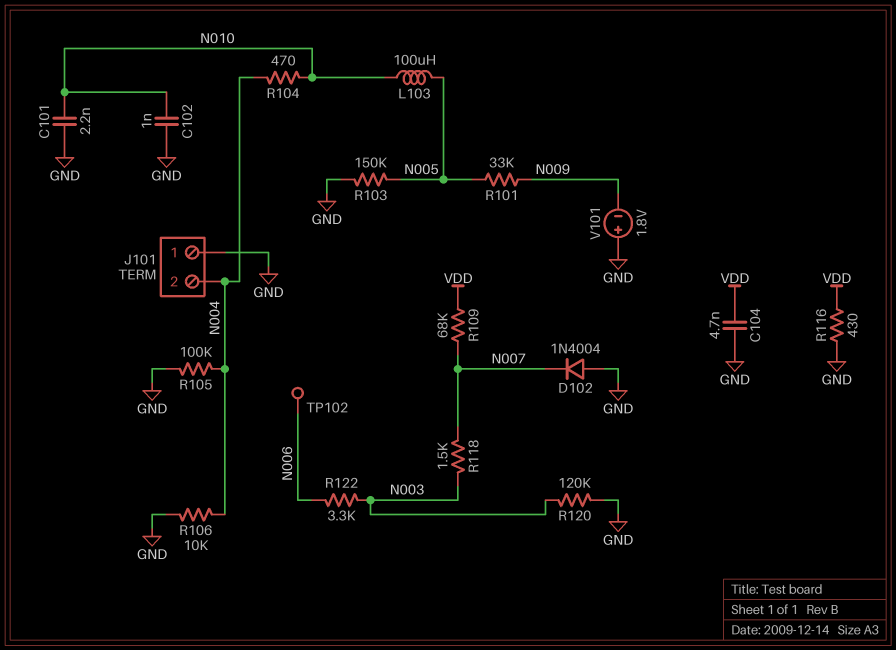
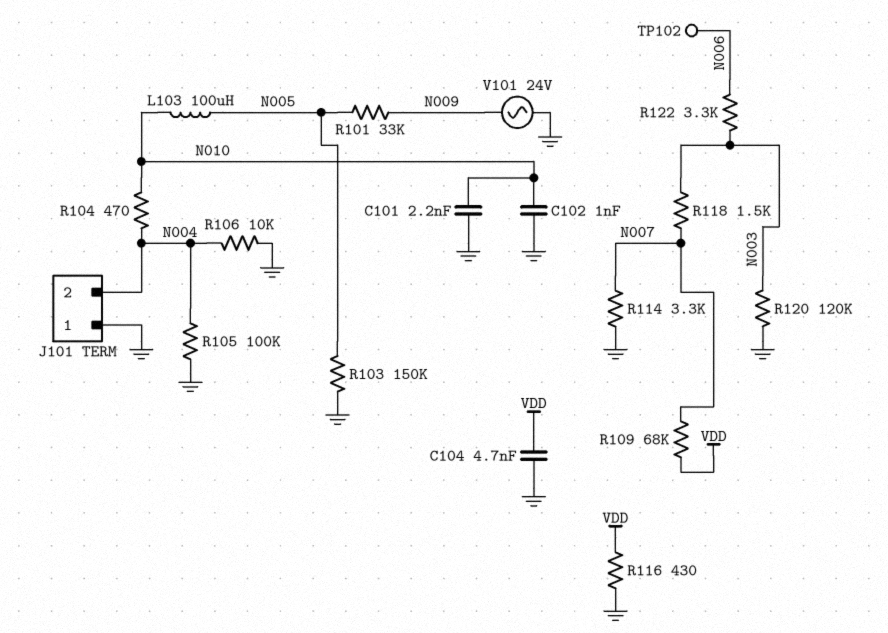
D102: diode 1N4004 (A GND, K N007) -> none
R114: none -> 3.3k (GND, N007)
V101: 1.8V (plus GND, minus N009) -> AC 24V (GND, N009)

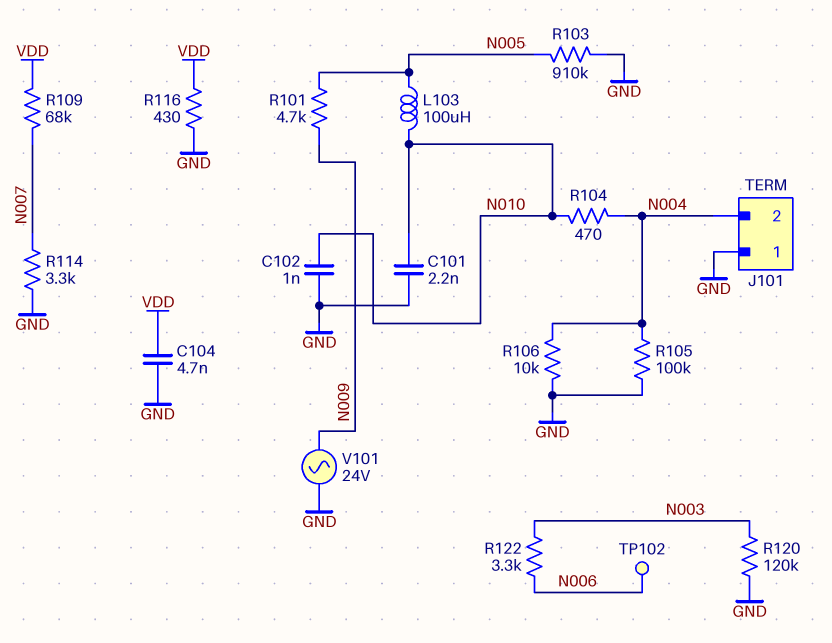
R101: 33k (N005, N009) -> 4.7k (N005, N009)
R103: 150k (GND, N005) -> 910k (GND, N005)
R118: 1.5k (N003, N007) -> none

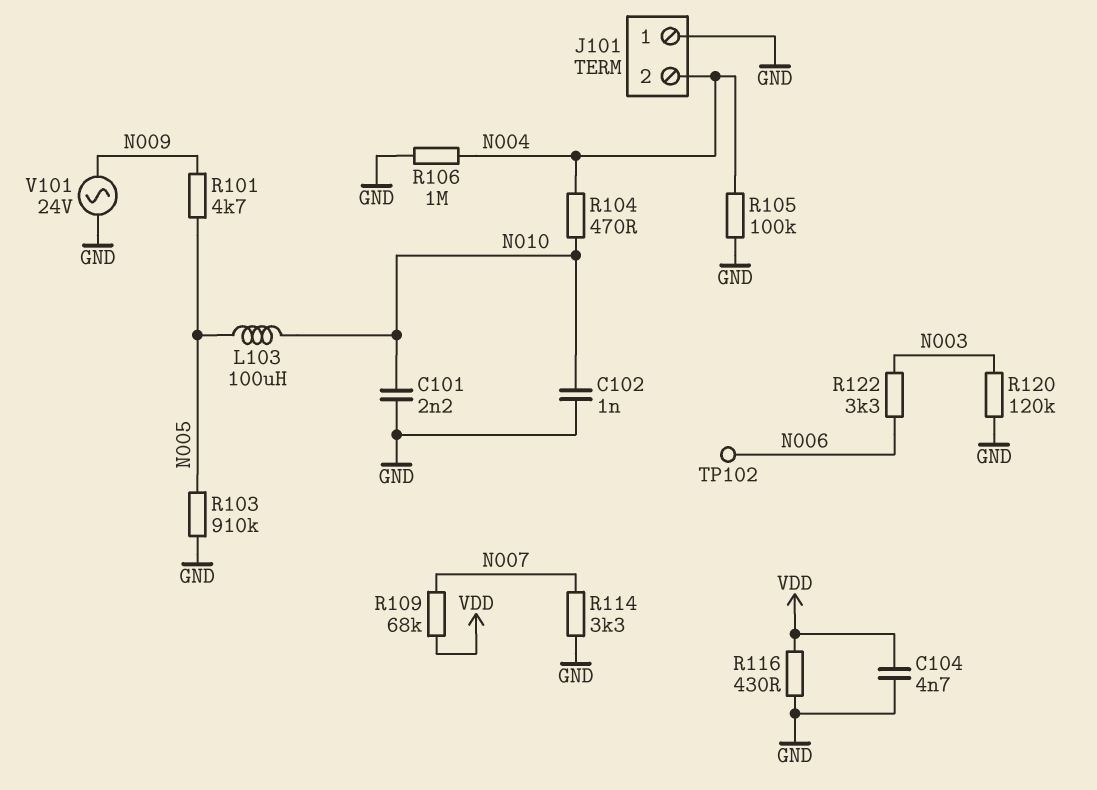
R106: 10k (GND, N004) -> 1M (GND, N004)

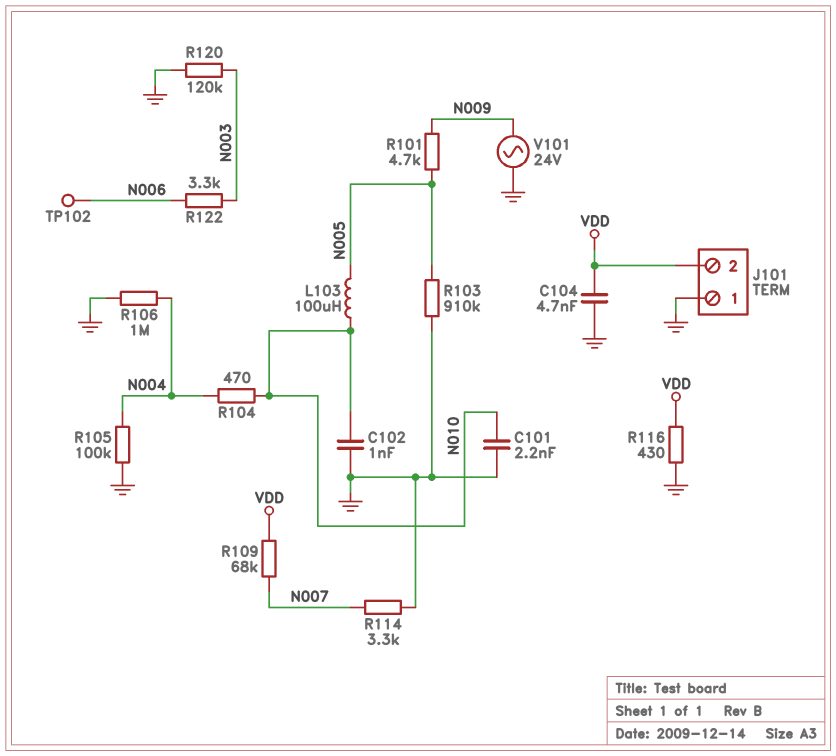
J101 pin 2: N004 -> VDD

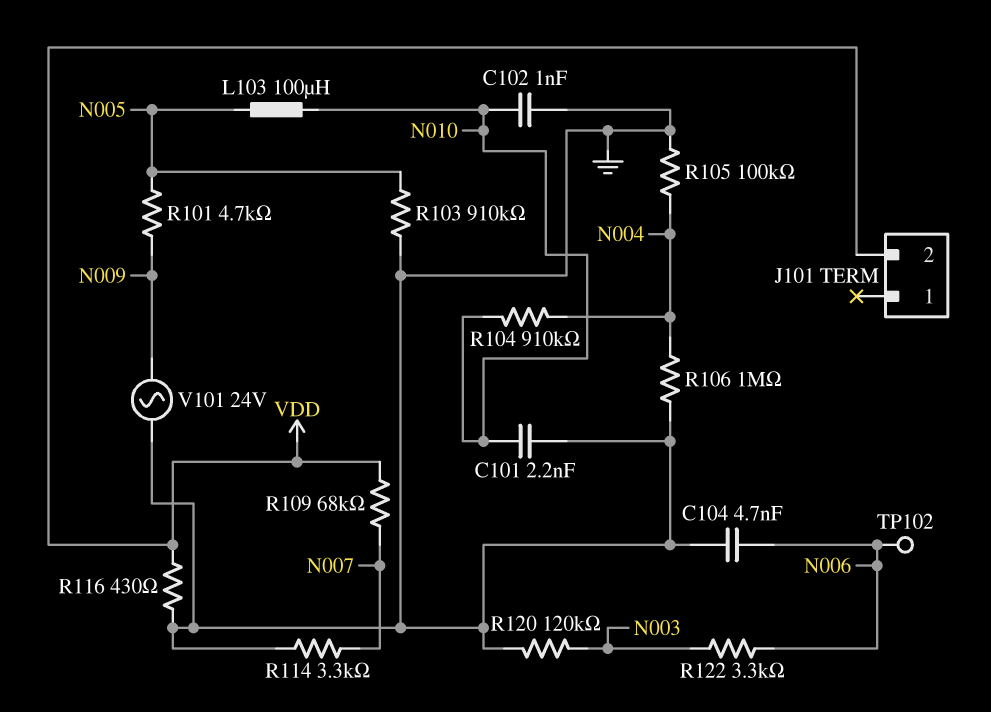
C104: 4.7nF (GND, VDD) -> 4.7nF (GND, N006)
J101 pin 1: GND -> none
R104: 470 (N004, N010) -> 910k (N004, N010)

